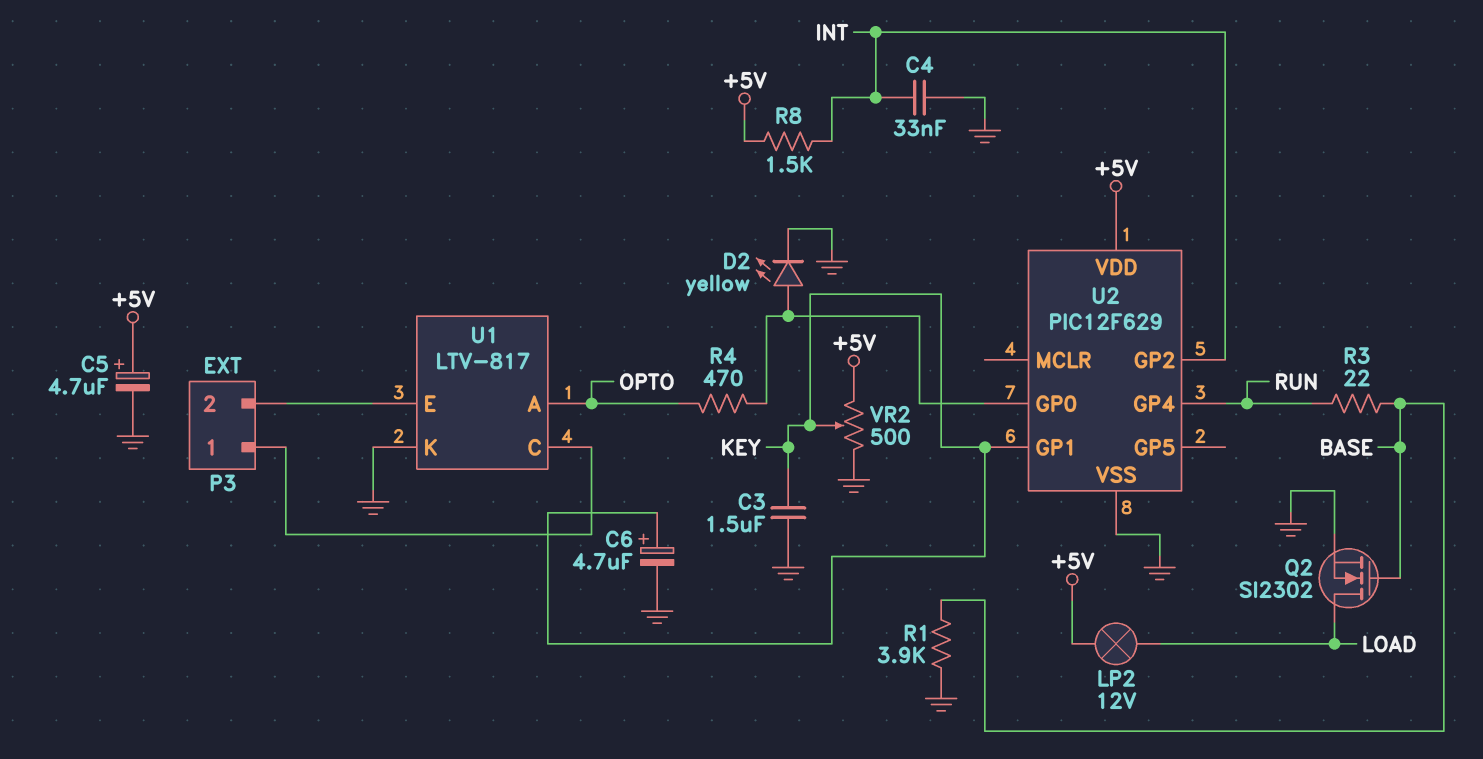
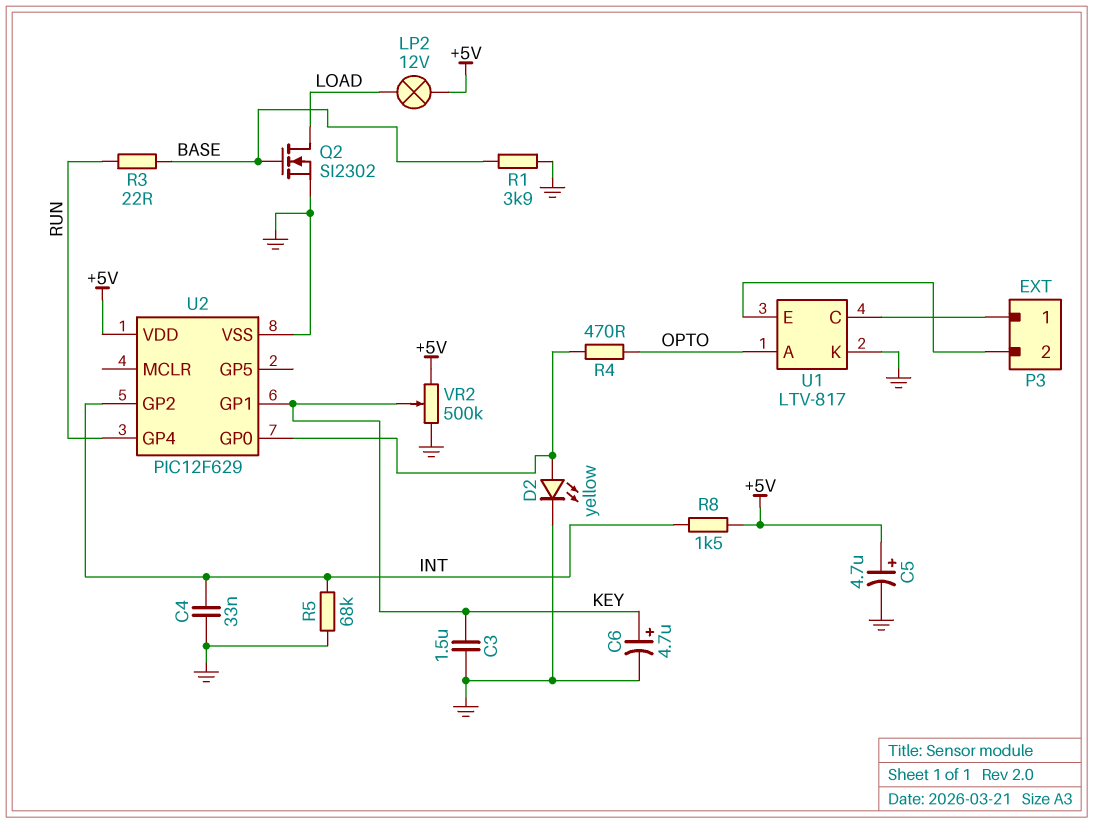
R5: none -> 68k (GND, INT)
VR2: 500 (+5V, GND, wiper KEY) -> 500k (+5V, GND, wiper KEY)

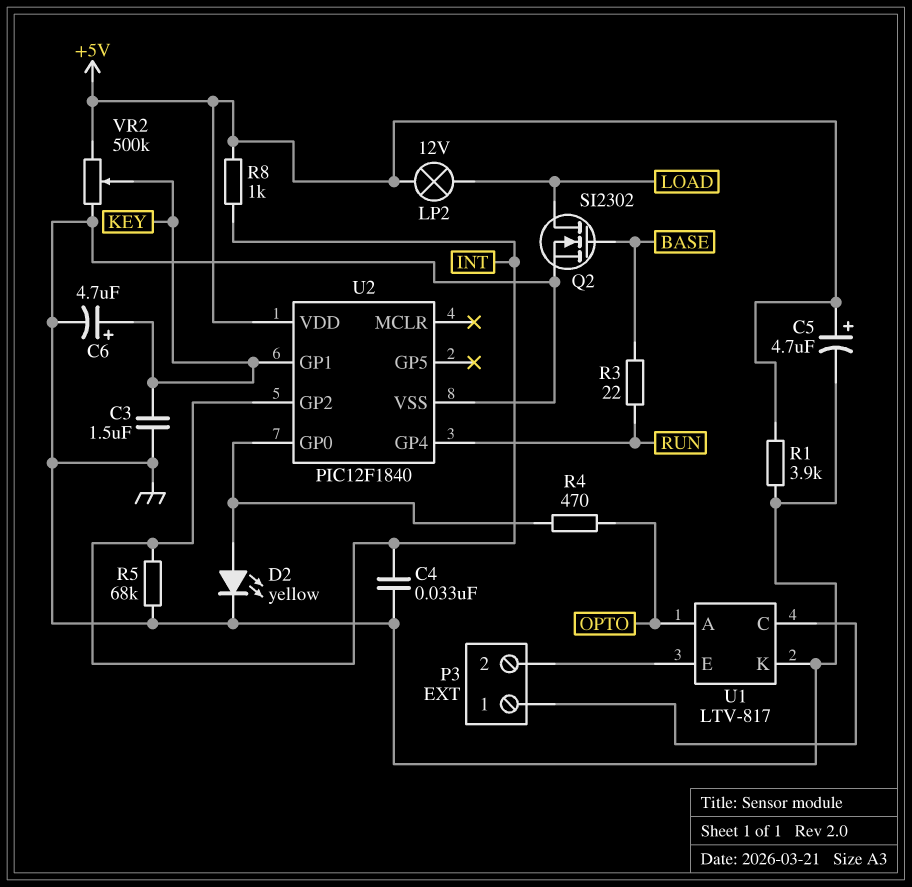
R1: 3.9k (BASE, GND) -> 3.9k (+5V, GND)
R8: 1.5k (+5V, INT) -> 1k (+5V, INT)
U2: PIC12F629 -> PIC12F1840

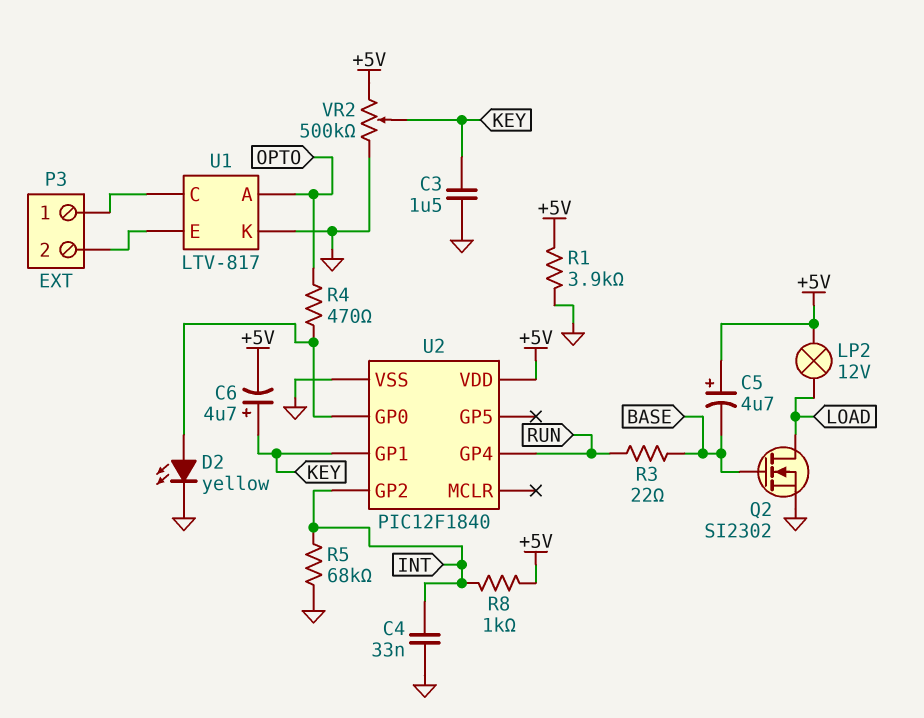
C5: 4.7uF (plus +5V, minus GND) -> 4.7uF (plus +5V, minus BASE)
C6: 4.7uF (plus KEY, minus GND) -> 4.7uF (plus KEY, minus +5V)

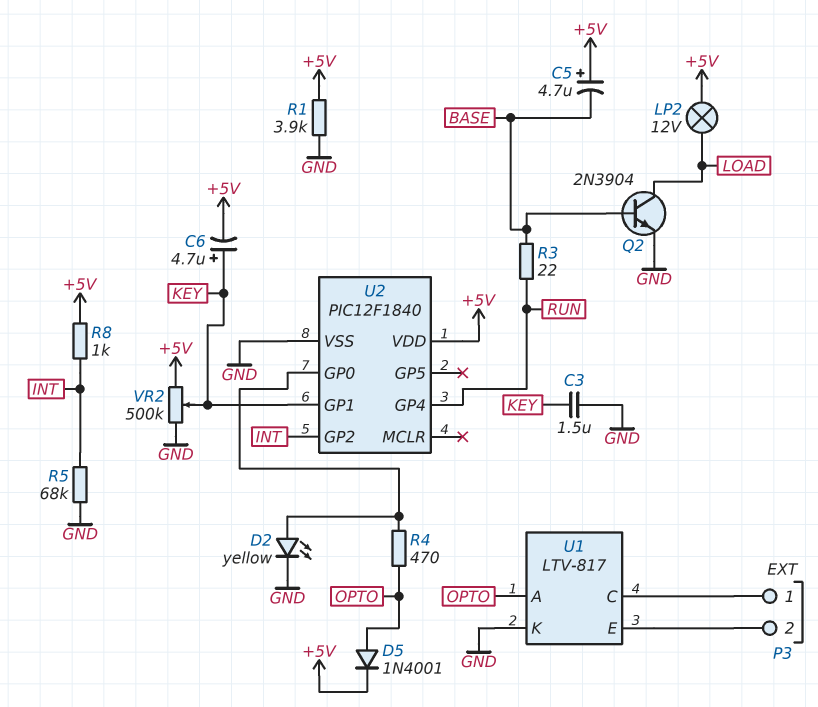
C4: 33nF (GND, INT) -> none
D5: none -> diode 1N4001 (A OPTO, K +5V)
Q2: NMOS SI2302 (G BASE, D LOAD, S GND) -> NPN 2N3904 (B BASE, C LOAD, E GND)

